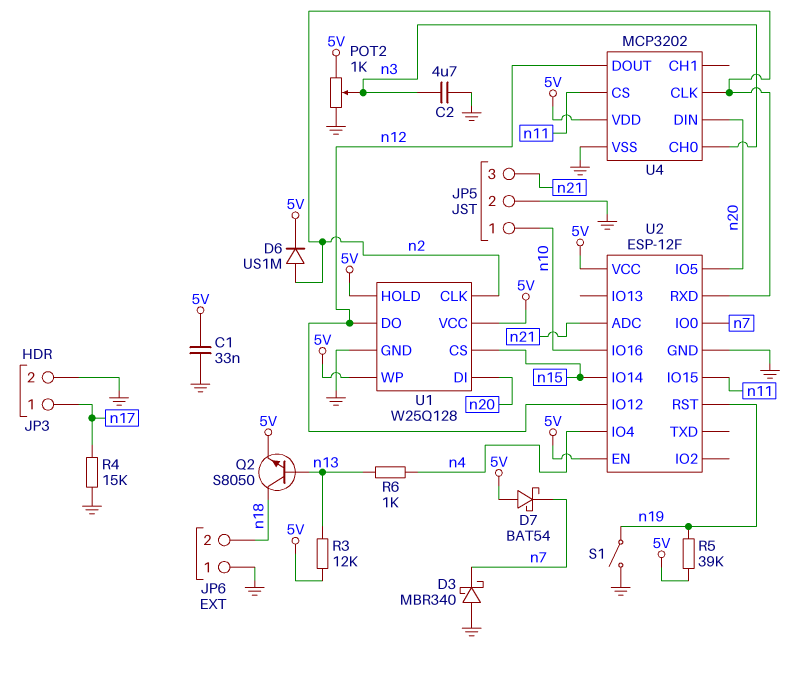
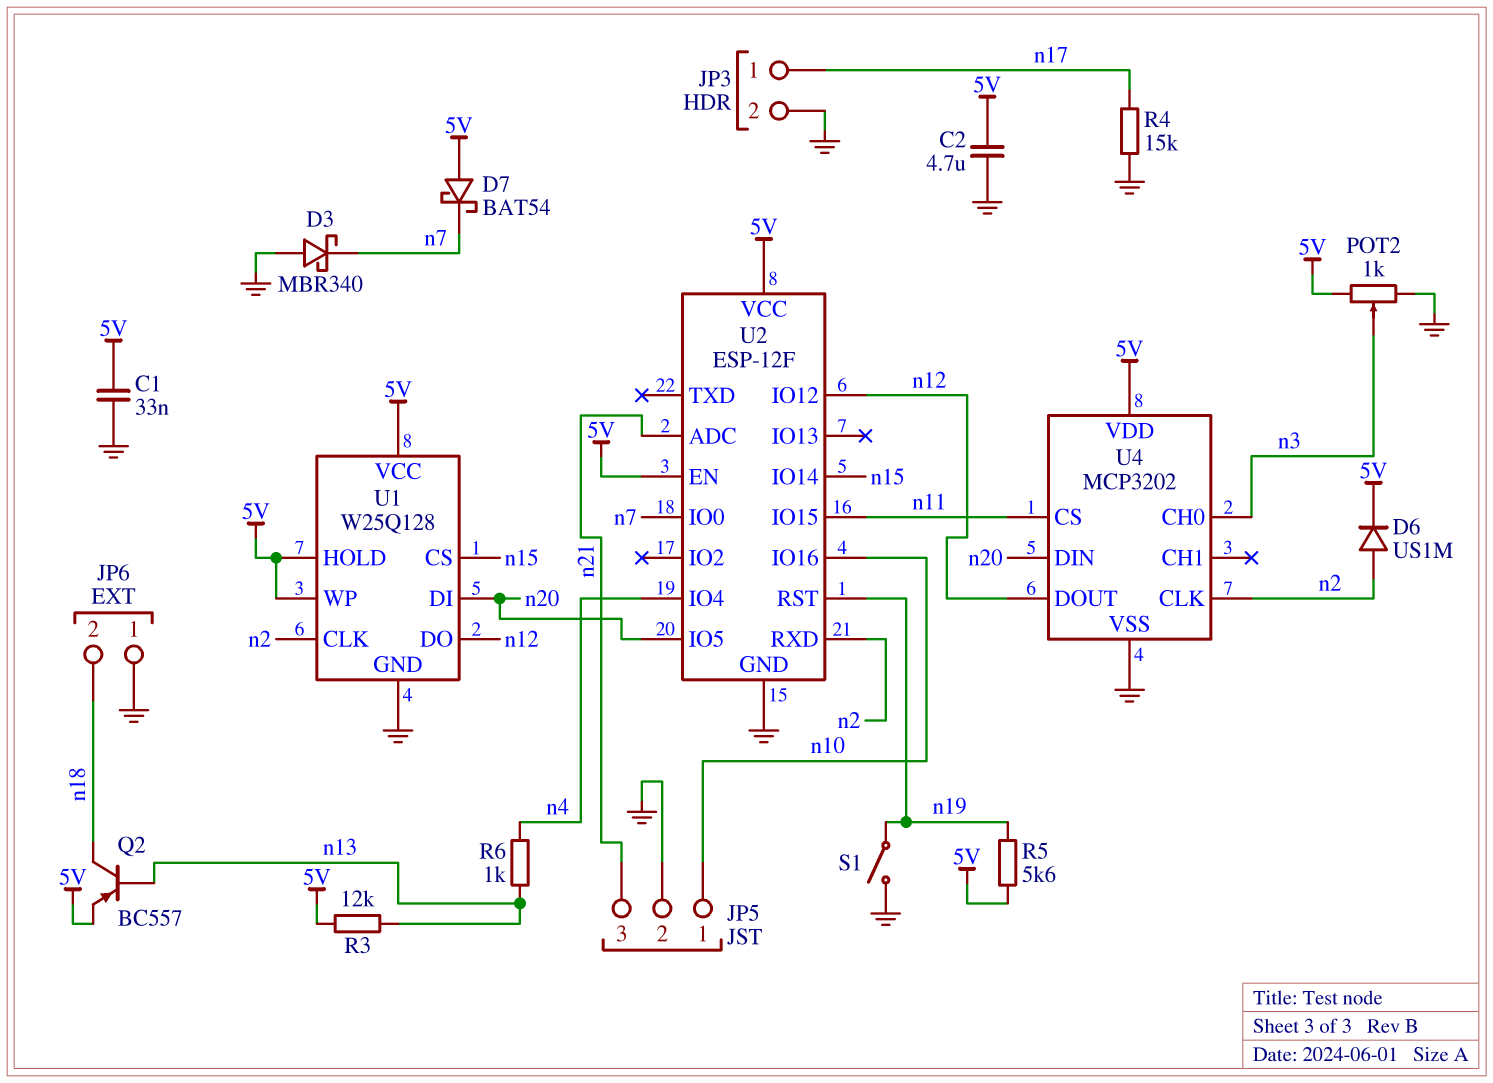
C2: 4.7uF (GND, n3) -> 4.7uF (5V, GND)
Q2: NPN S8050 (B n13, C n18, E 5V) -> PNP BC557 (B n13, C n18, E 5V)
R5: 39k (5V, n19) -> 5.6k (5V, n19)

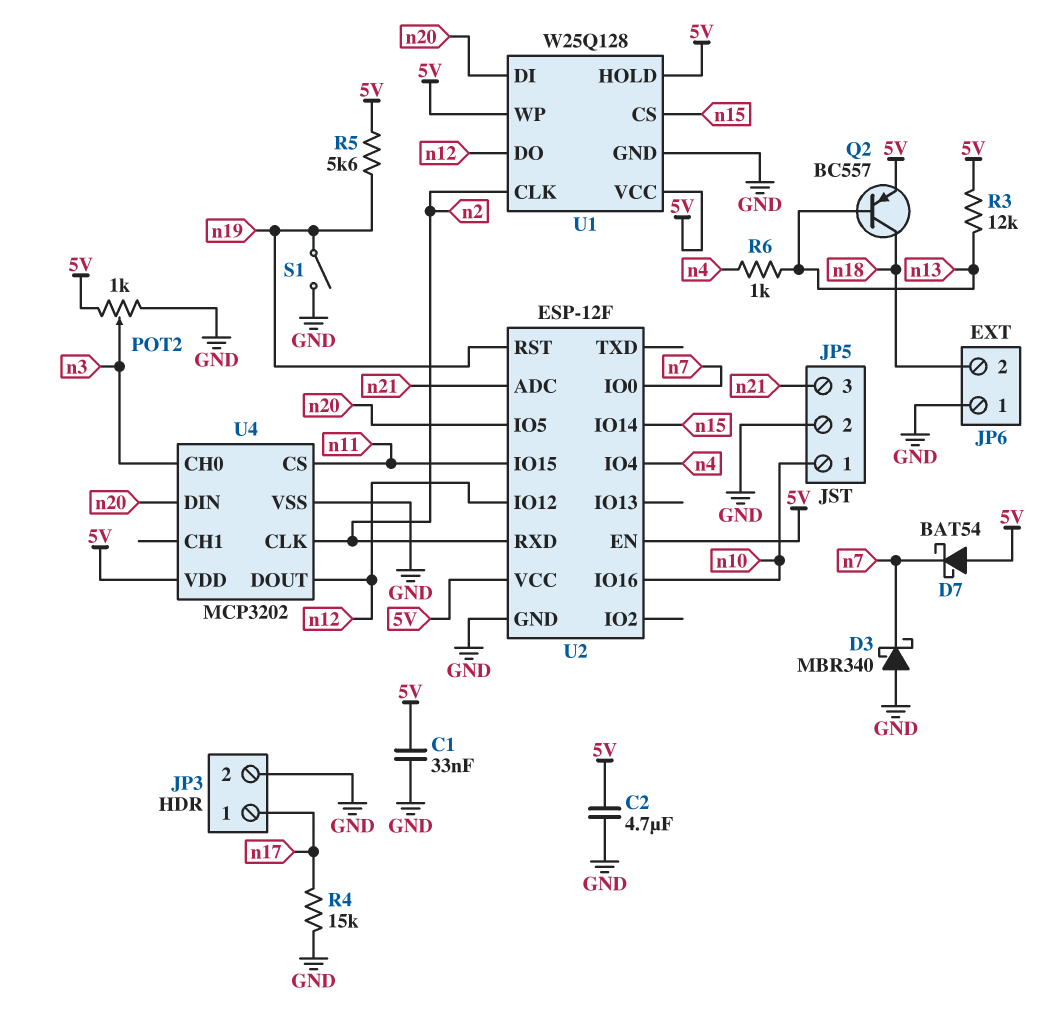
D6: diode US1M (A n2, K 5V) -> none

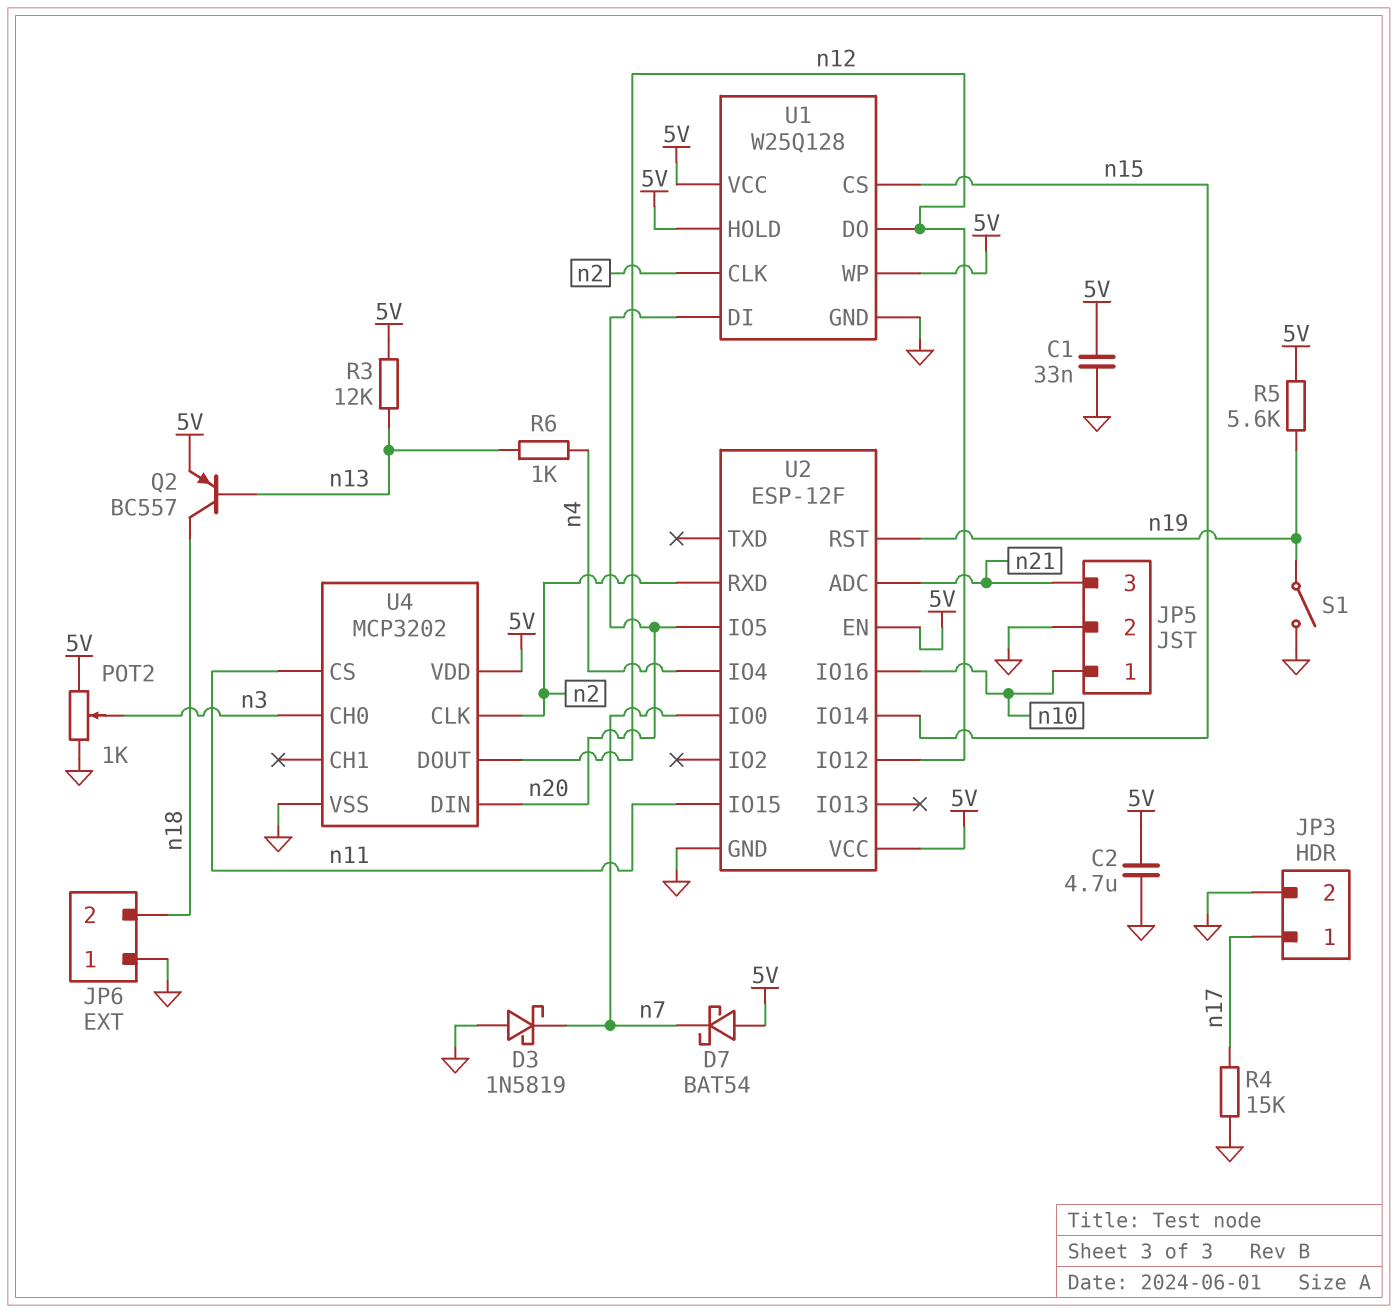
D3: schottky MBR340 (A GND, K n7) -> schottky 1N5819 (A GND, K n7)

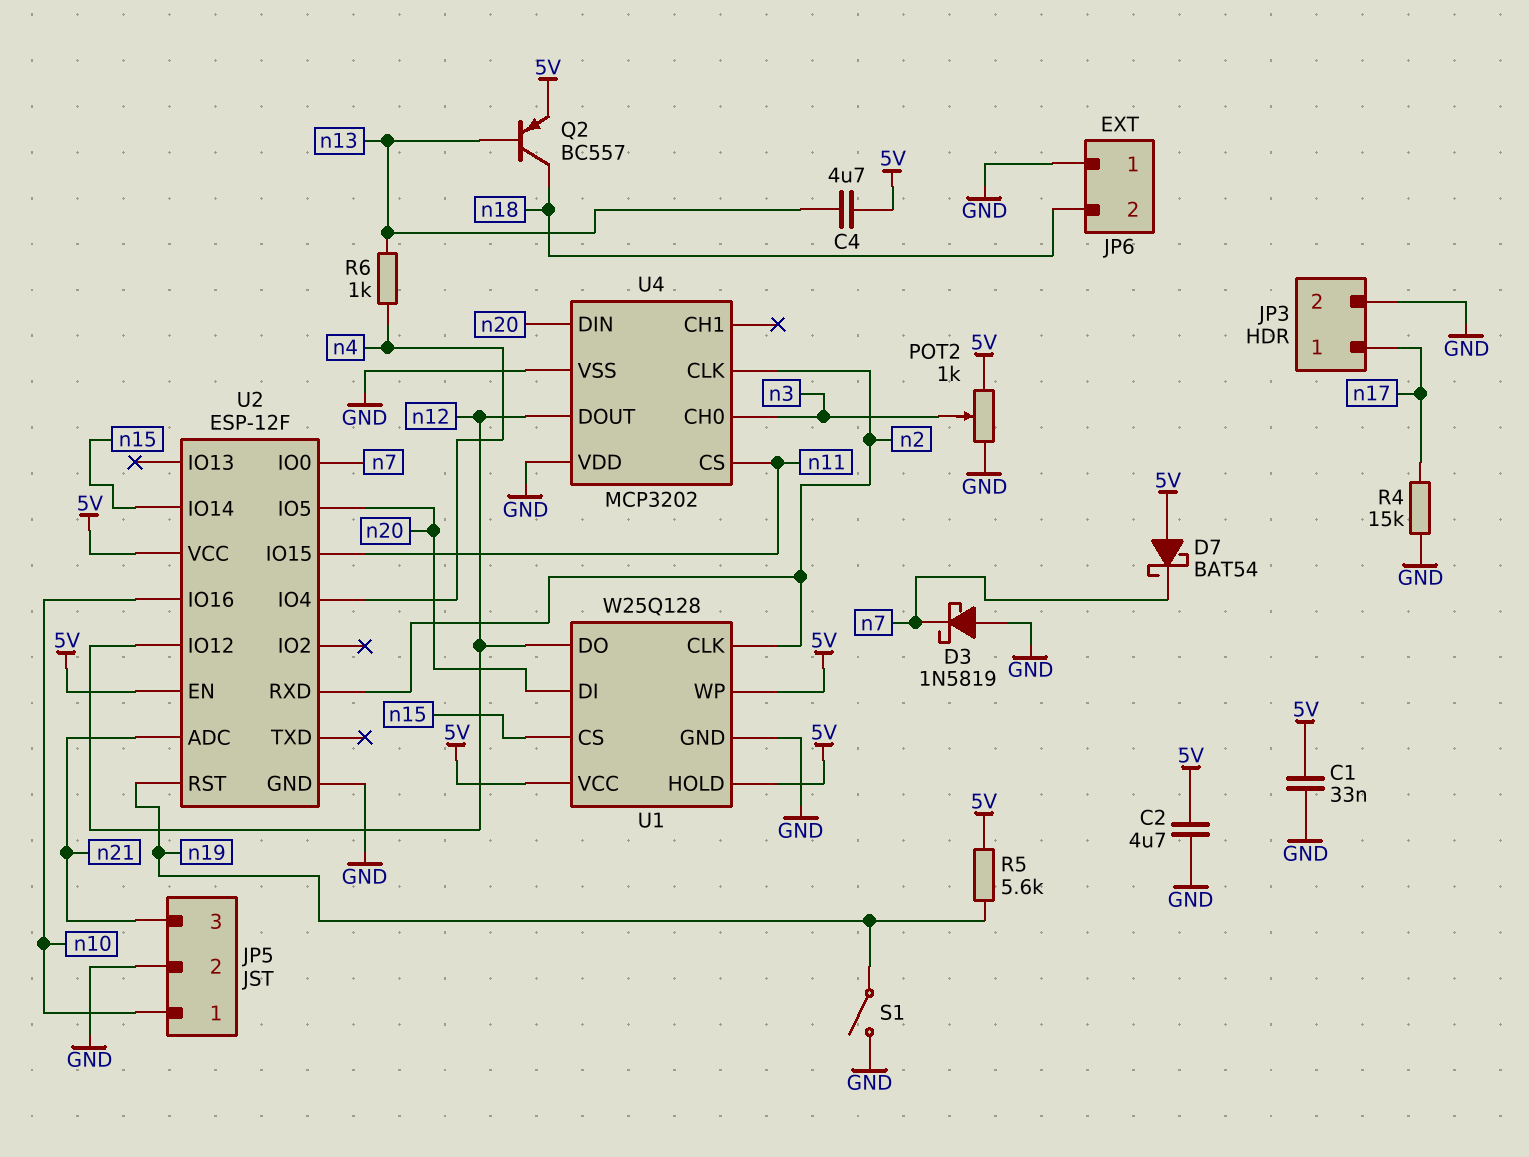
C4: none -> 4.7uF (5V, n13)
R3: 12k (5V, n13) -> none
U4 pin VDD: 5V -> GND

